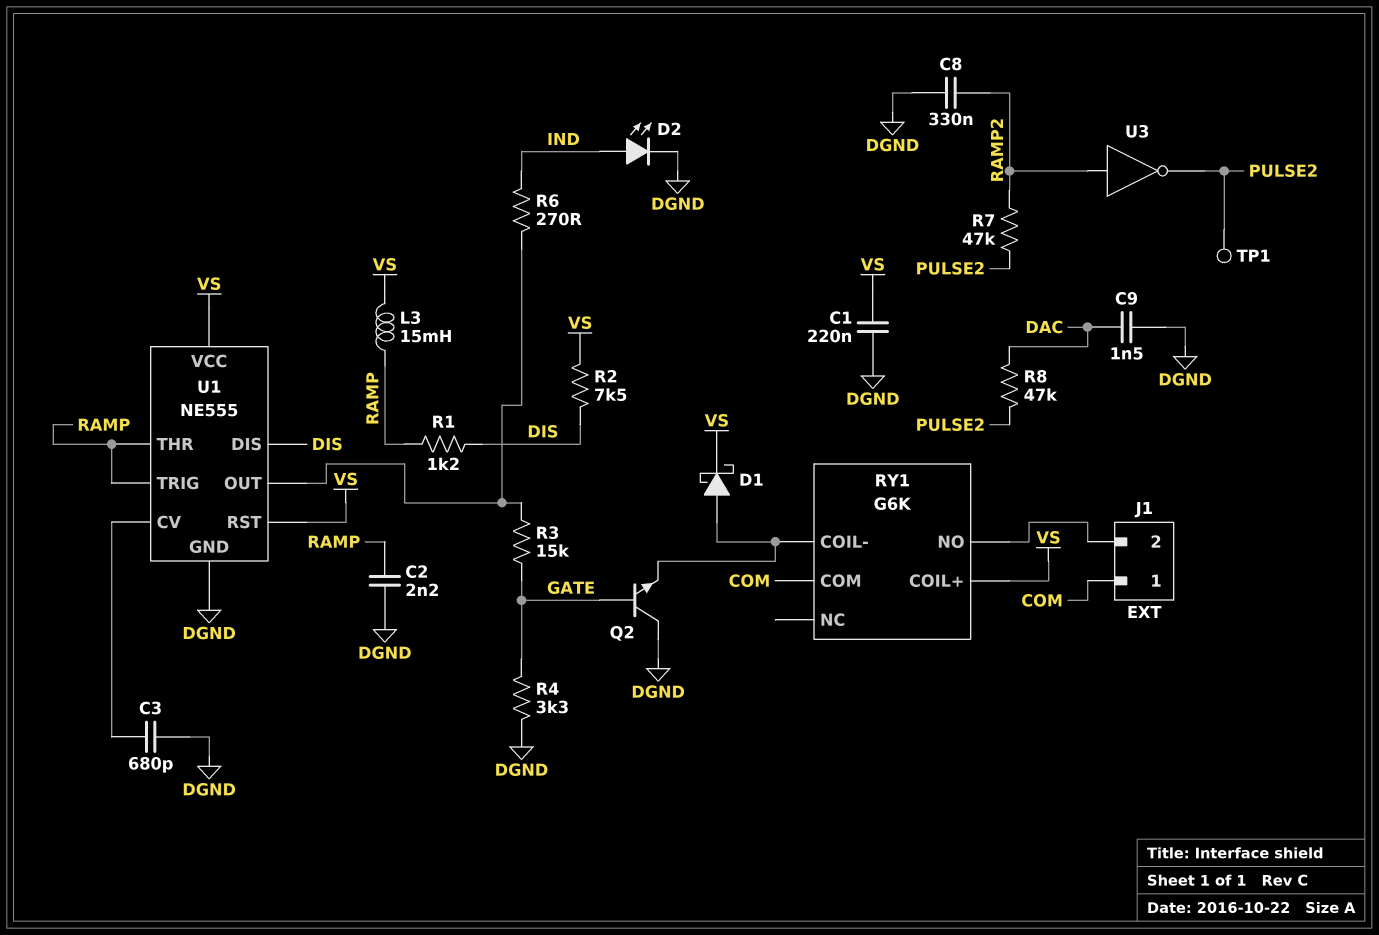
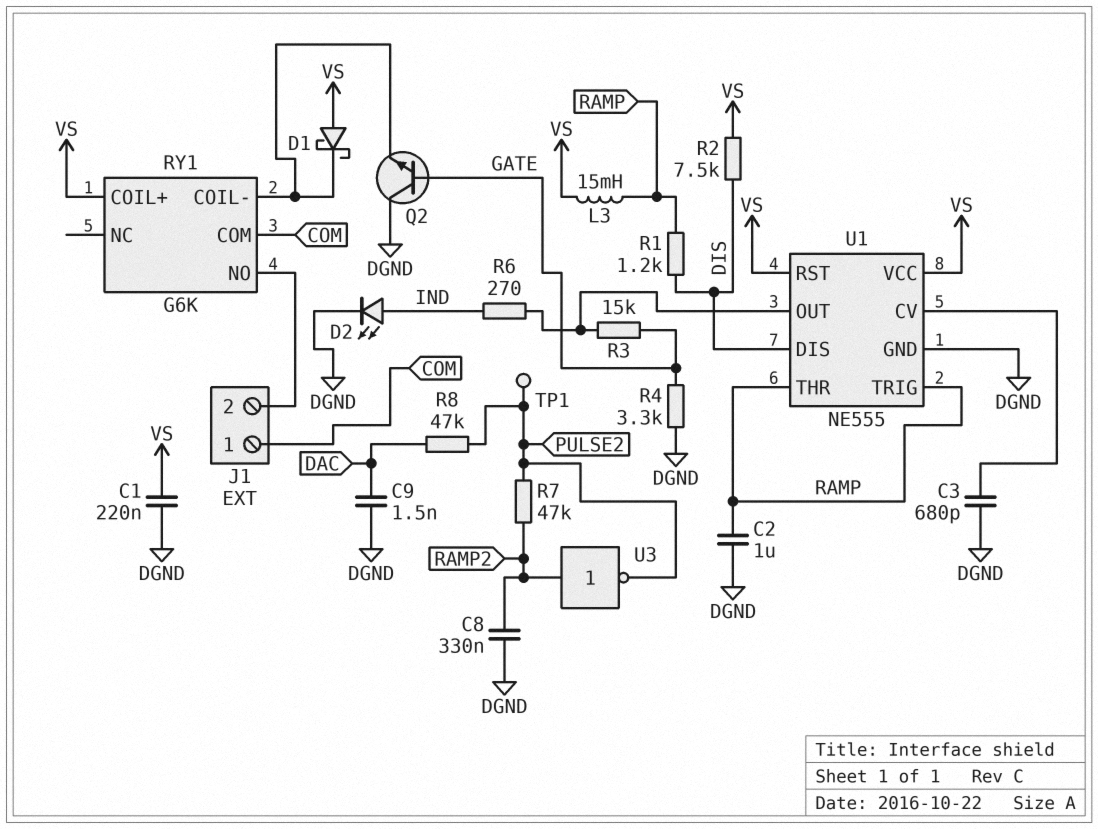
C2: 2.2nF (DGND, RAMP) -> 1uF (DGND, RAMP)
D1: schottky (A RY1/COIL-, K VS) -> schottky (A VS, K RY1/COIL-)

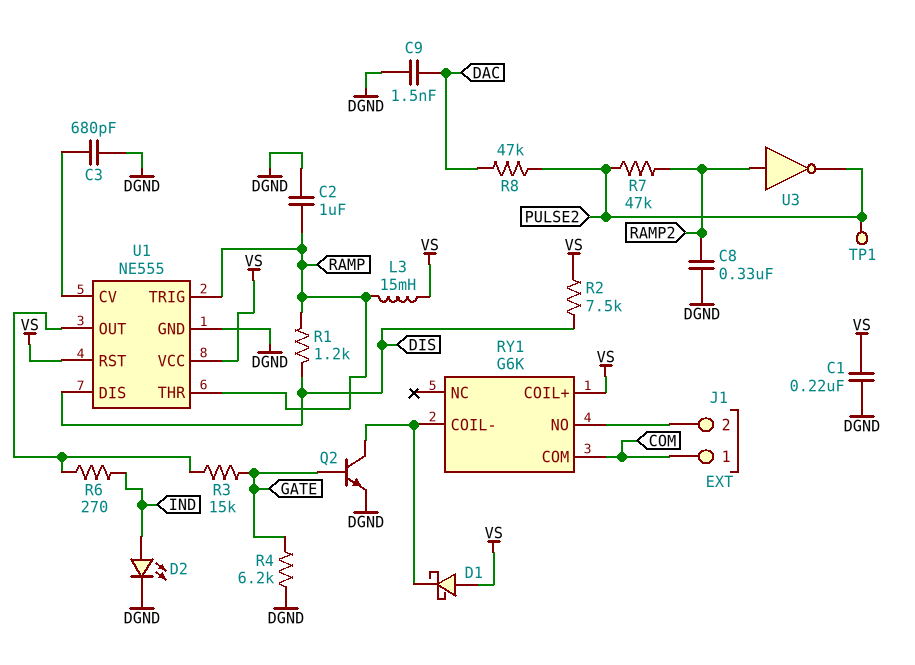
Q2: NPN (B GATE, C DGND, E RY1/COIL-) -> NPN (B GATE, C RY1/COIL-, E DGND)
R4: 3.3k (DGND, GATE) -> 6.2k (DGND, GATE)

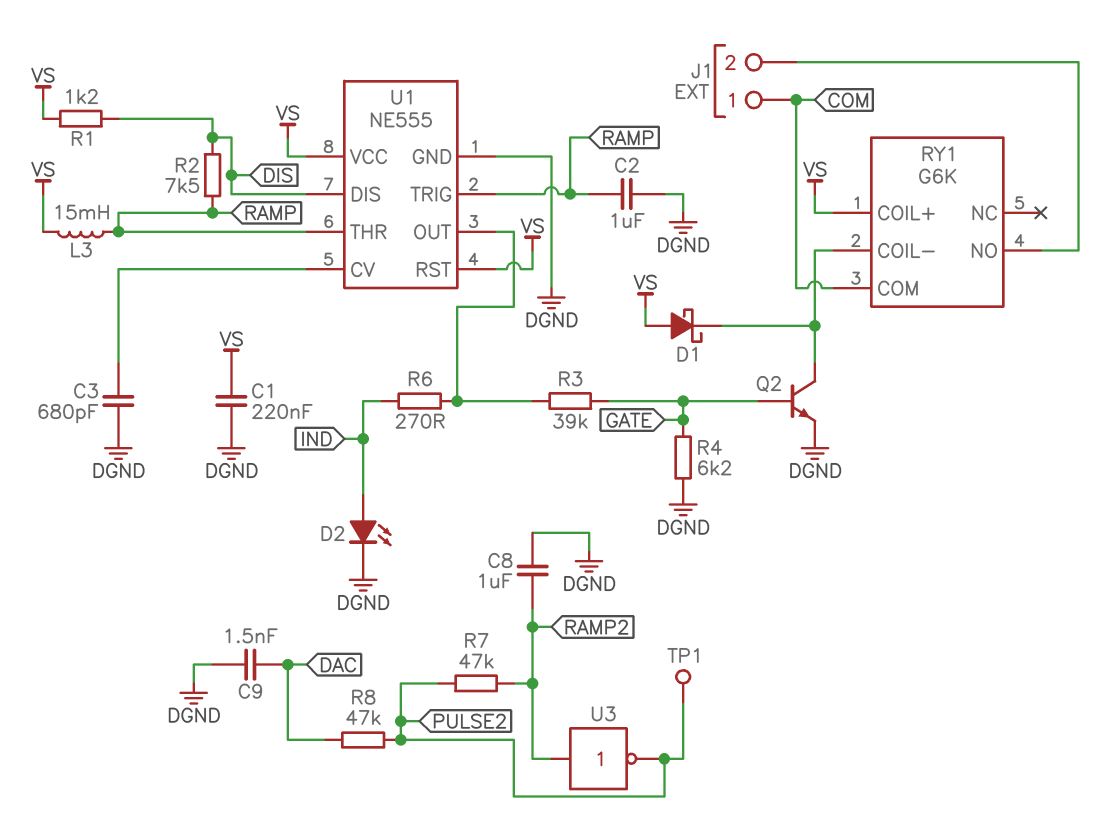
C8: 330nF (DGND, RAMP2) -> 1uF (DGND, RAMP2)
R1: 1.2k (DIS, RAMP) -> 1.2k (DIS, VS)
R2: 7.5k (DIS, VS) -> 7.5k (DIS, RAMP)
R3: 15k (GATE, U1/OUT) -> 39k (GATE, U1/OUT)

